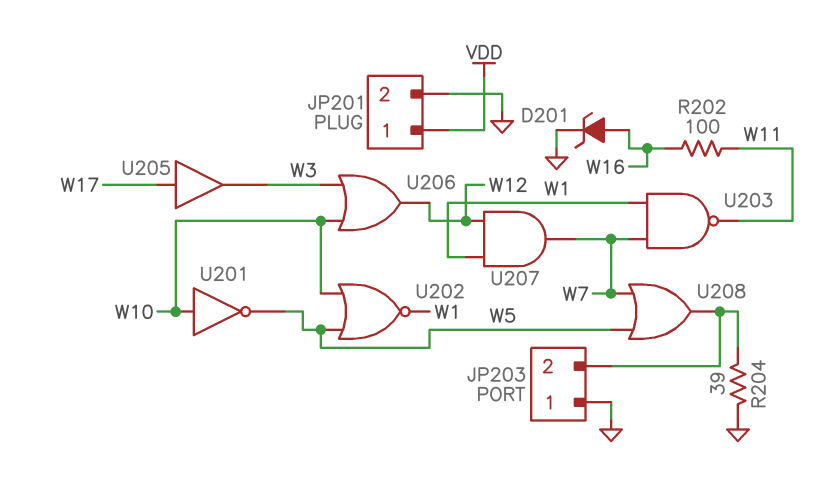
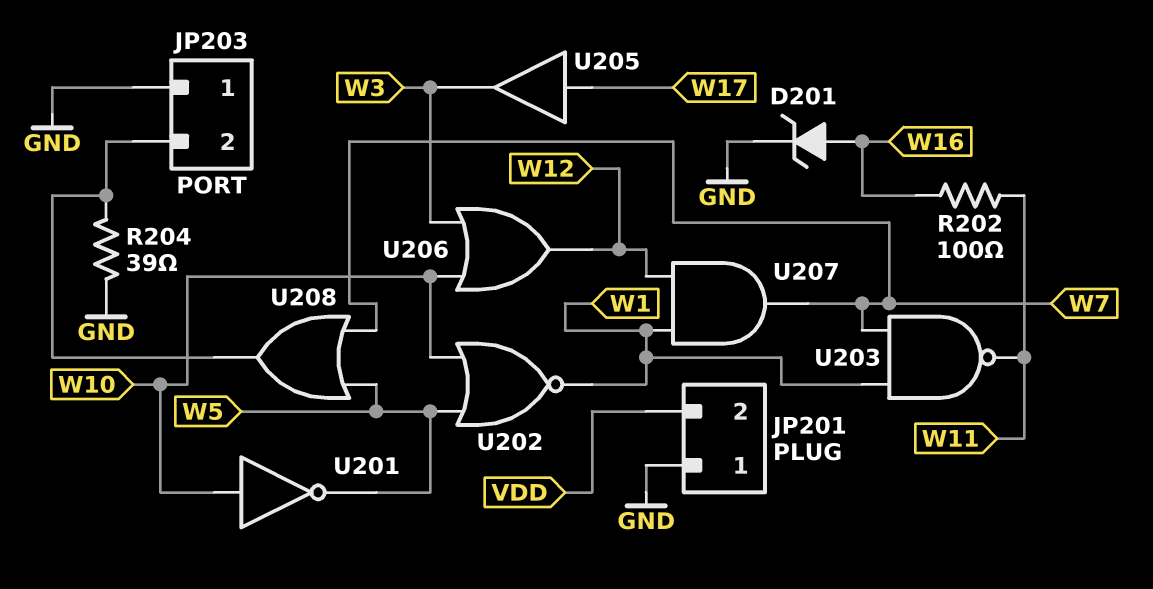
JP201 pin 1: VDD -> GND
JP201 pin 2: GND -> VDD

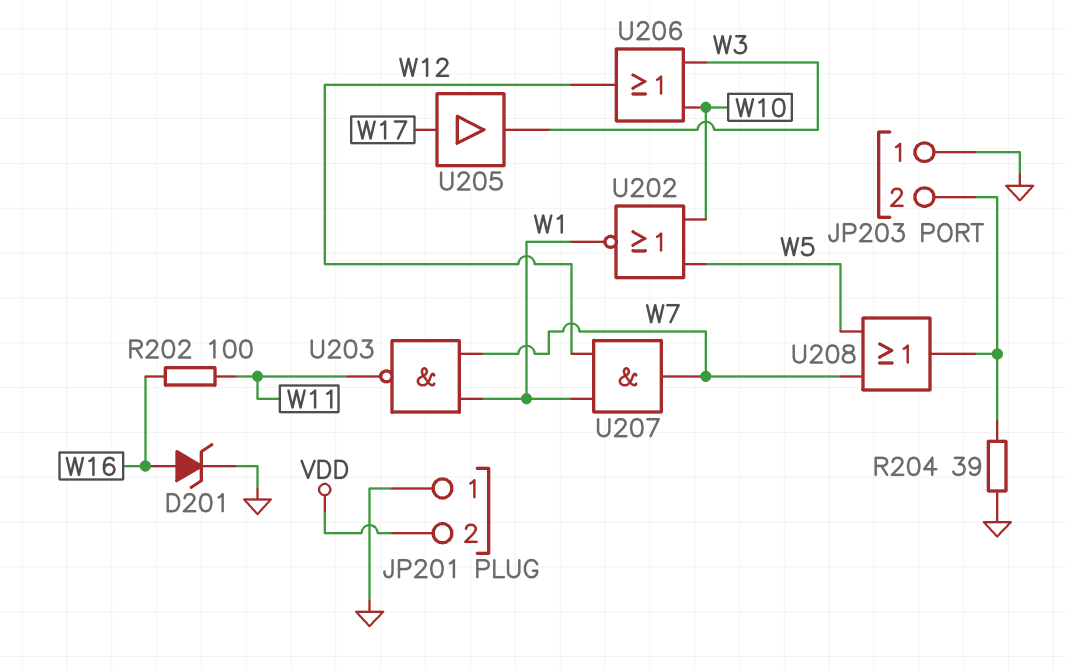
U201: NOT (in W10, out W5) -> none

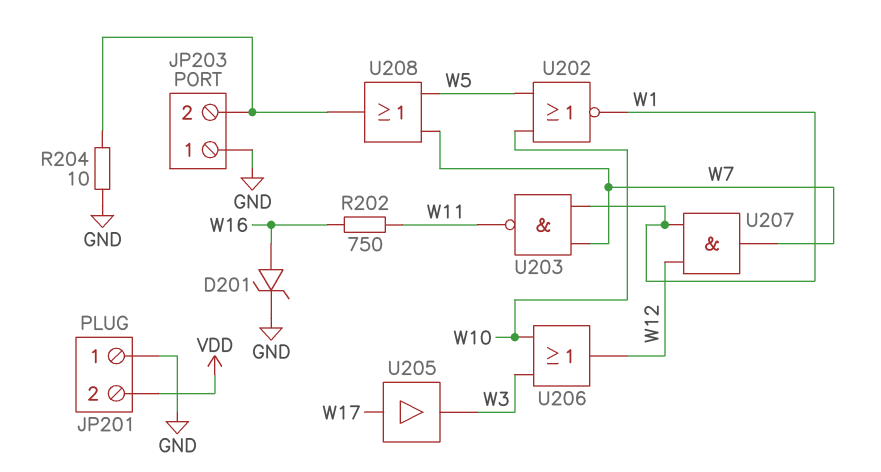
R202: 100 (W11, W16) -> 750 (W11, W16)
R204: 39 (GND, JP203/2) -> 10 (GND, JP203/2)

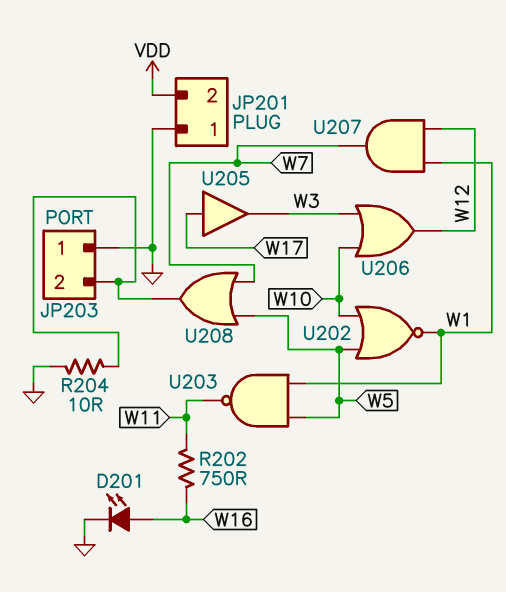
D201: zener (A W16, K GND) -> LED (A W16, K GND)
U203: NAND (in W1, in W7, out W11) -> NAND (in W1, in W5, out W11)

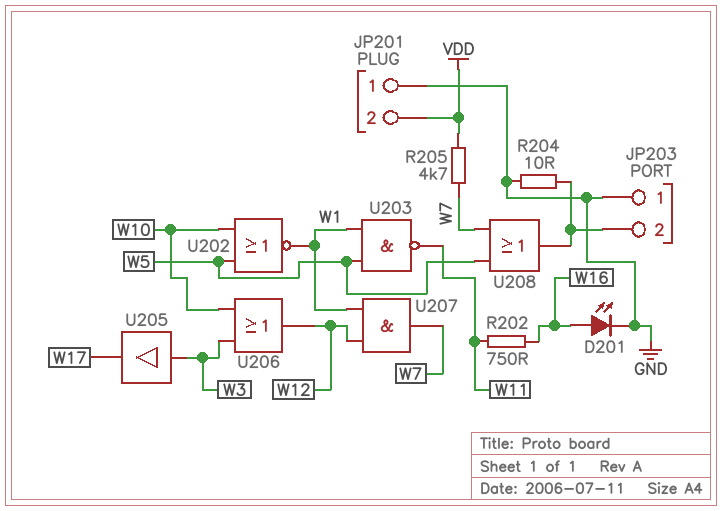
R205: none -> 4.7k (VDD, W7)
U205: buffer (in W17, out W3) -> buffer (in W3, out W17)

